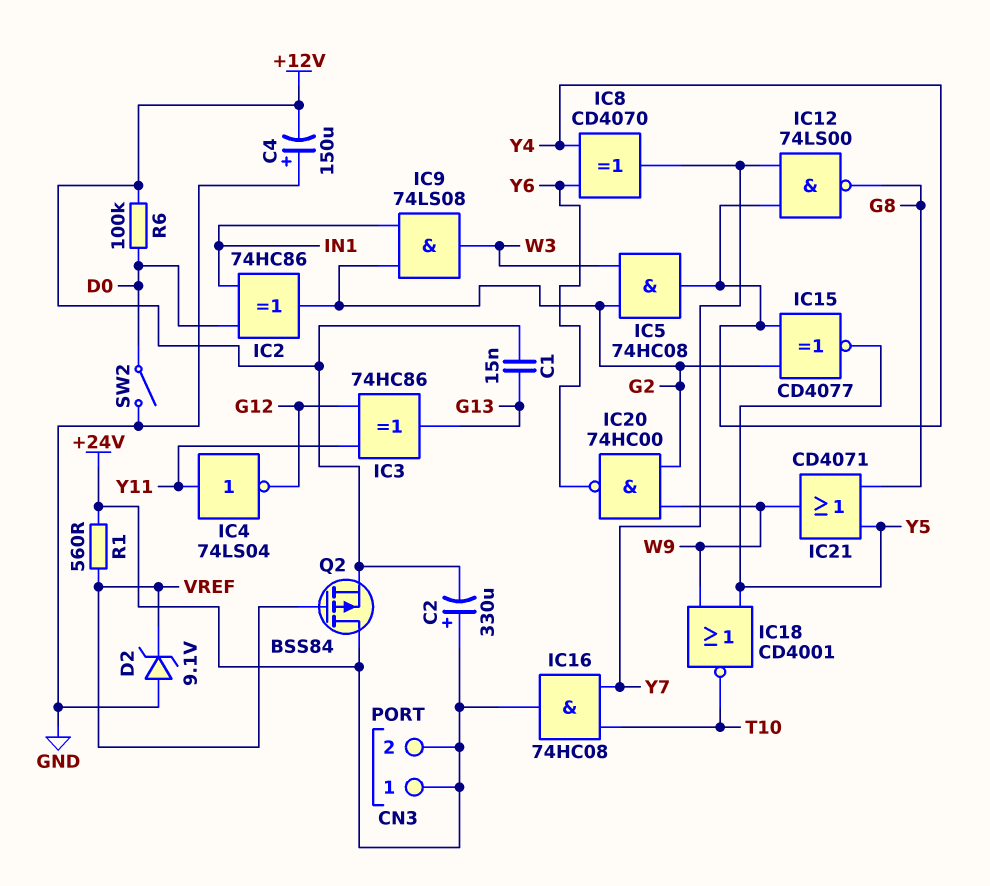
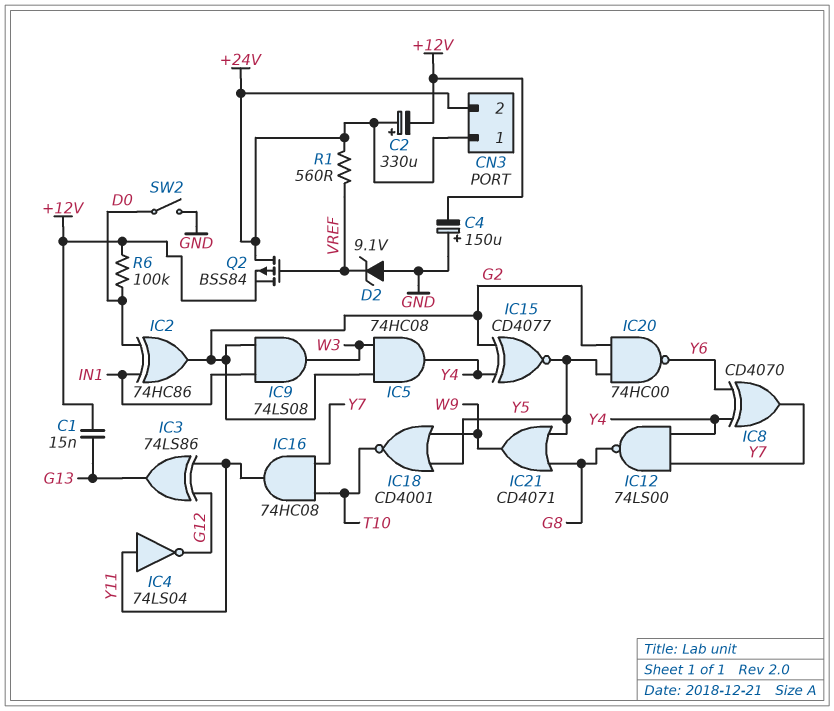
IC3: XOR 74HC86 (in G12, in Y11, out G13) -> XOR 74LS86 (in G12, in Y11, out G13)
IC16: AND 74HC08 (in T10, in Y7, out +24V) -> AND 74HC08 (in T10, in Y7, out Y11)
IC20: NAND 74HC00 (in G2, in W9, out Y6) -> NAND 74HC00 (in G2, in Y5, out Y6)

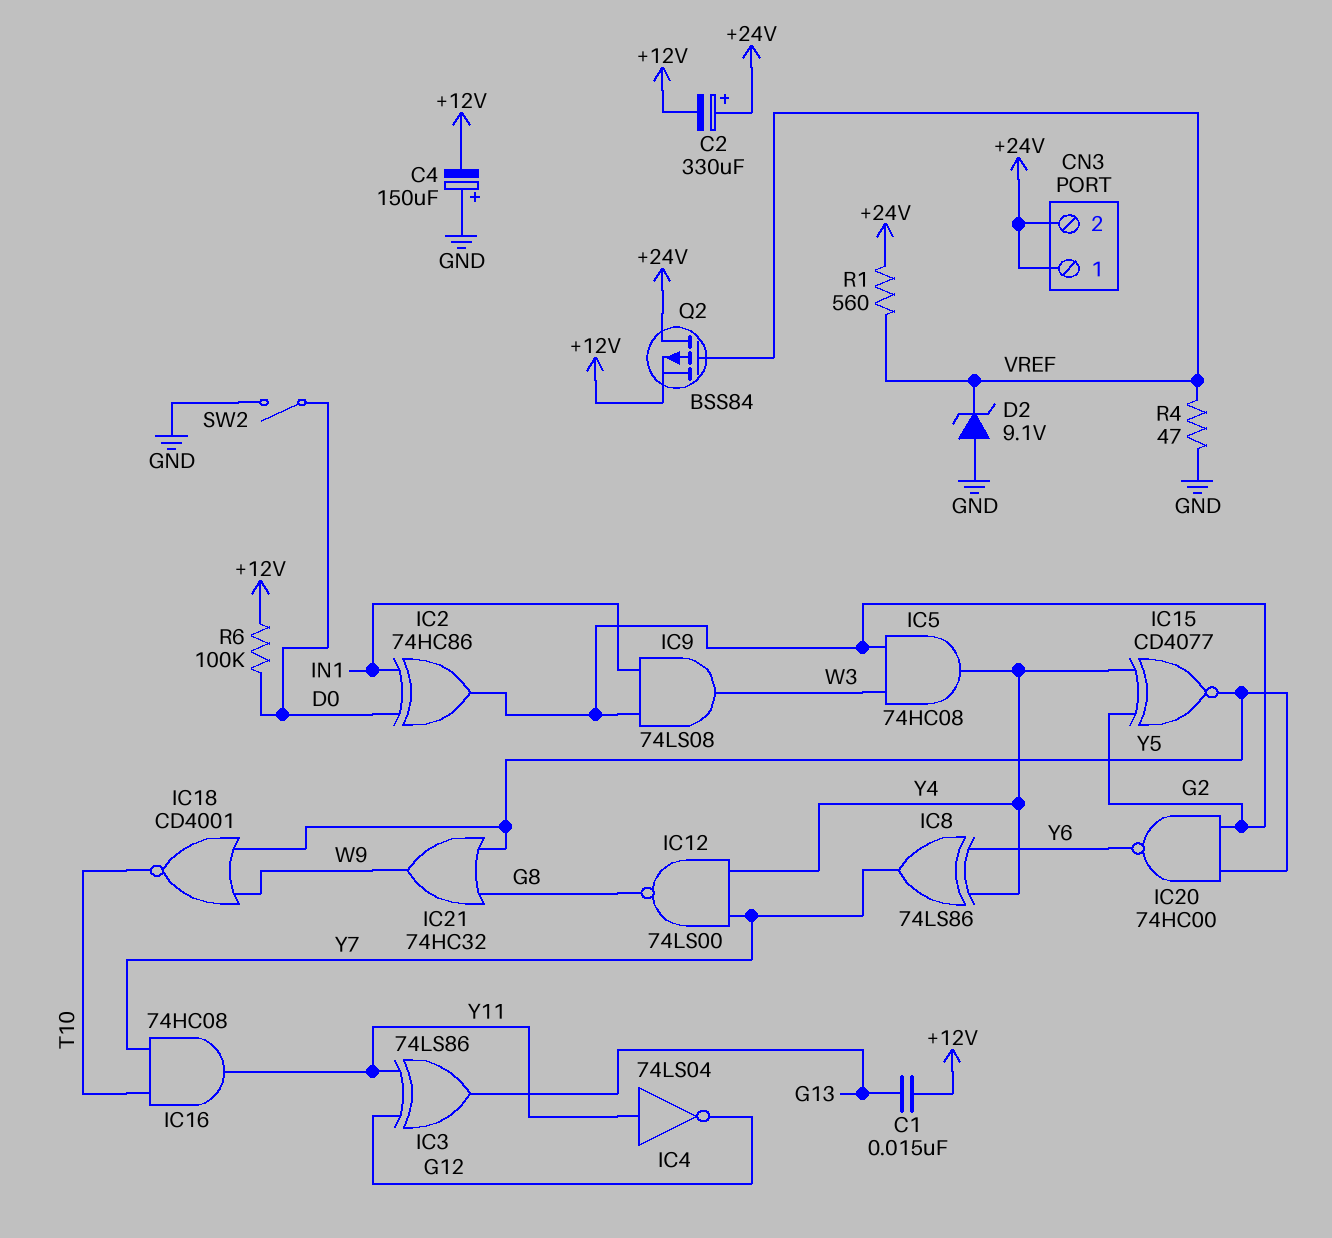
IC8: XOR CD4070 (in Y4, in Y6, out Y7) -> XOR 74LS86 (in Y4, in Y6, out Y7)
IC21: OR CD4071 (in G8, in Y5, out W9) -> OR 74HC32 (in G8, in Y5, out W9)
R4: none -> 47 (GND, VREF)

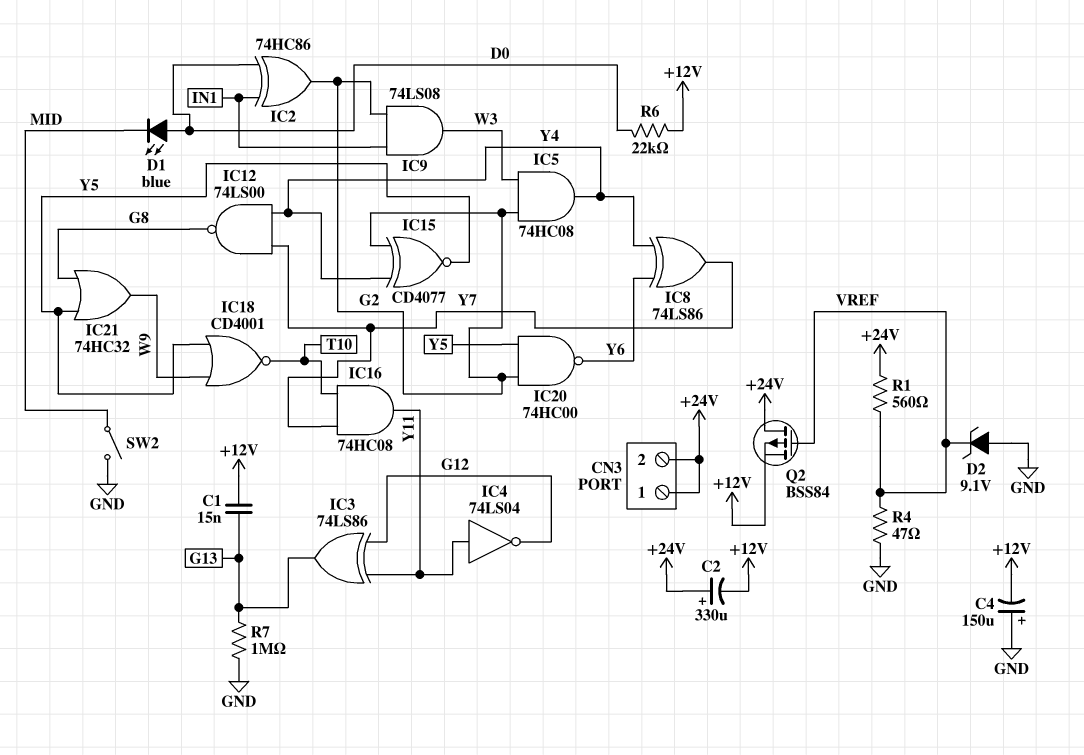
D1: none -> LED blue (A D0, K MID)
R6: 100k (+12V, D0) -> 22k (+12V, D0)
R7: none -> 1M (G13, GND)
SW2: switch (D0, GND) -> switch (GND, MID)

